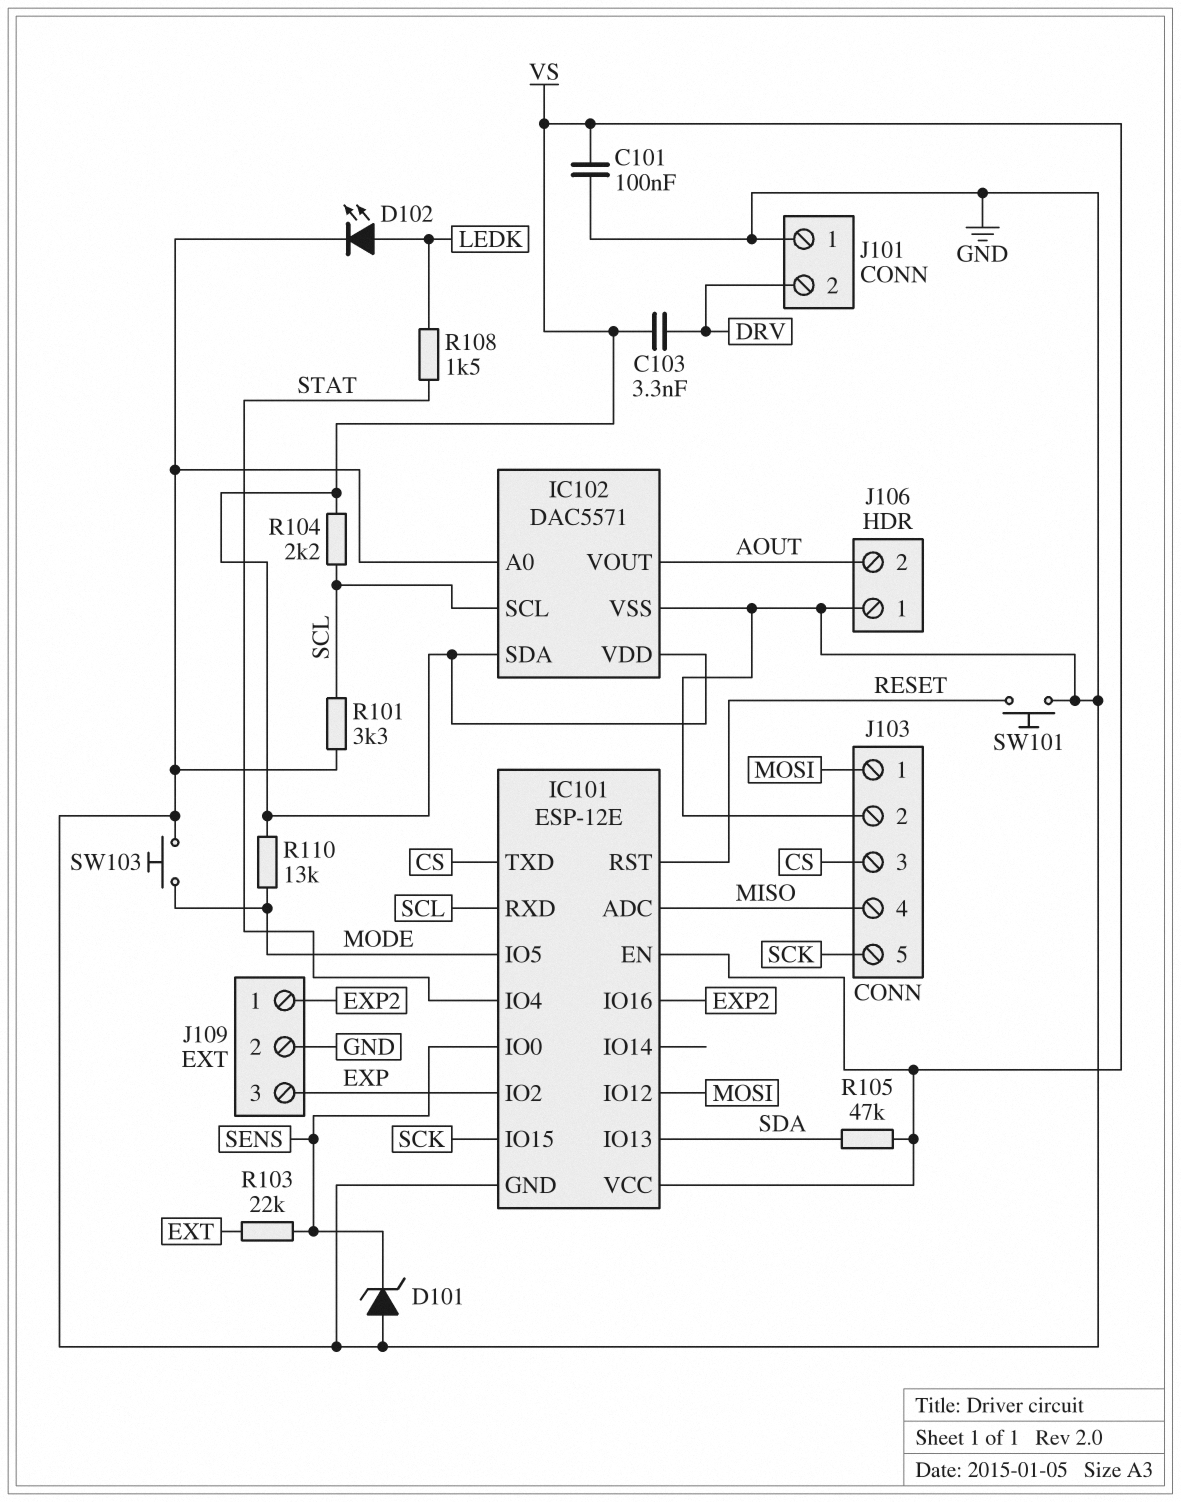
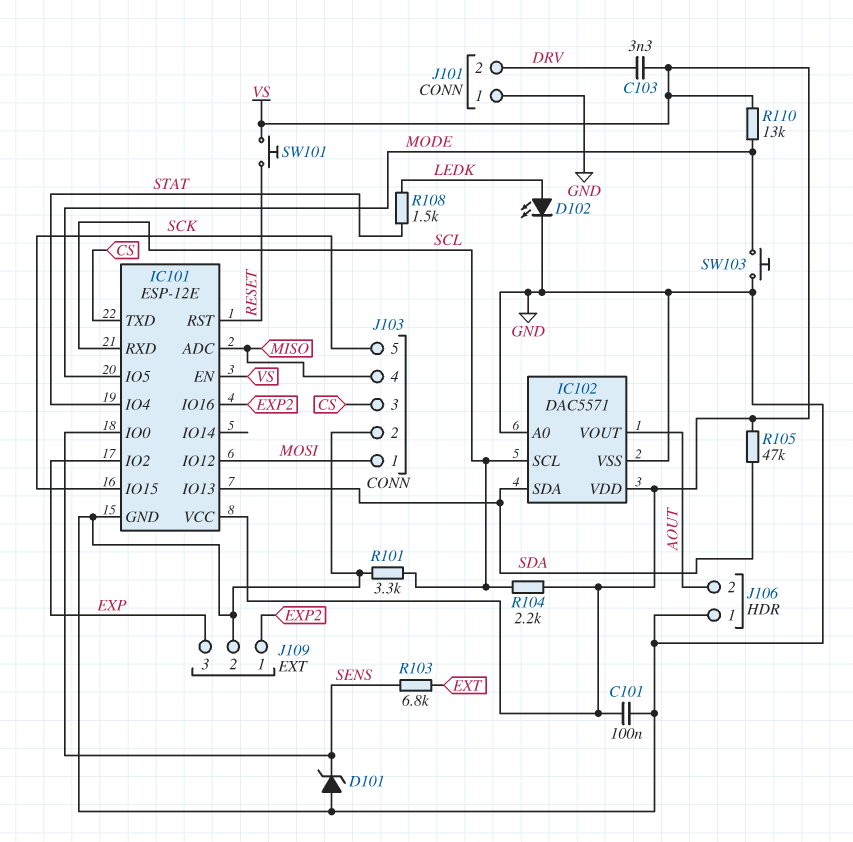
IC102 pin SDA: VS -> SDA
R103: 22k (EXT, SENS) -> 6.8k (EXT, SENS)
SW101: button (GND, RESET) -> button (RESET, VS)

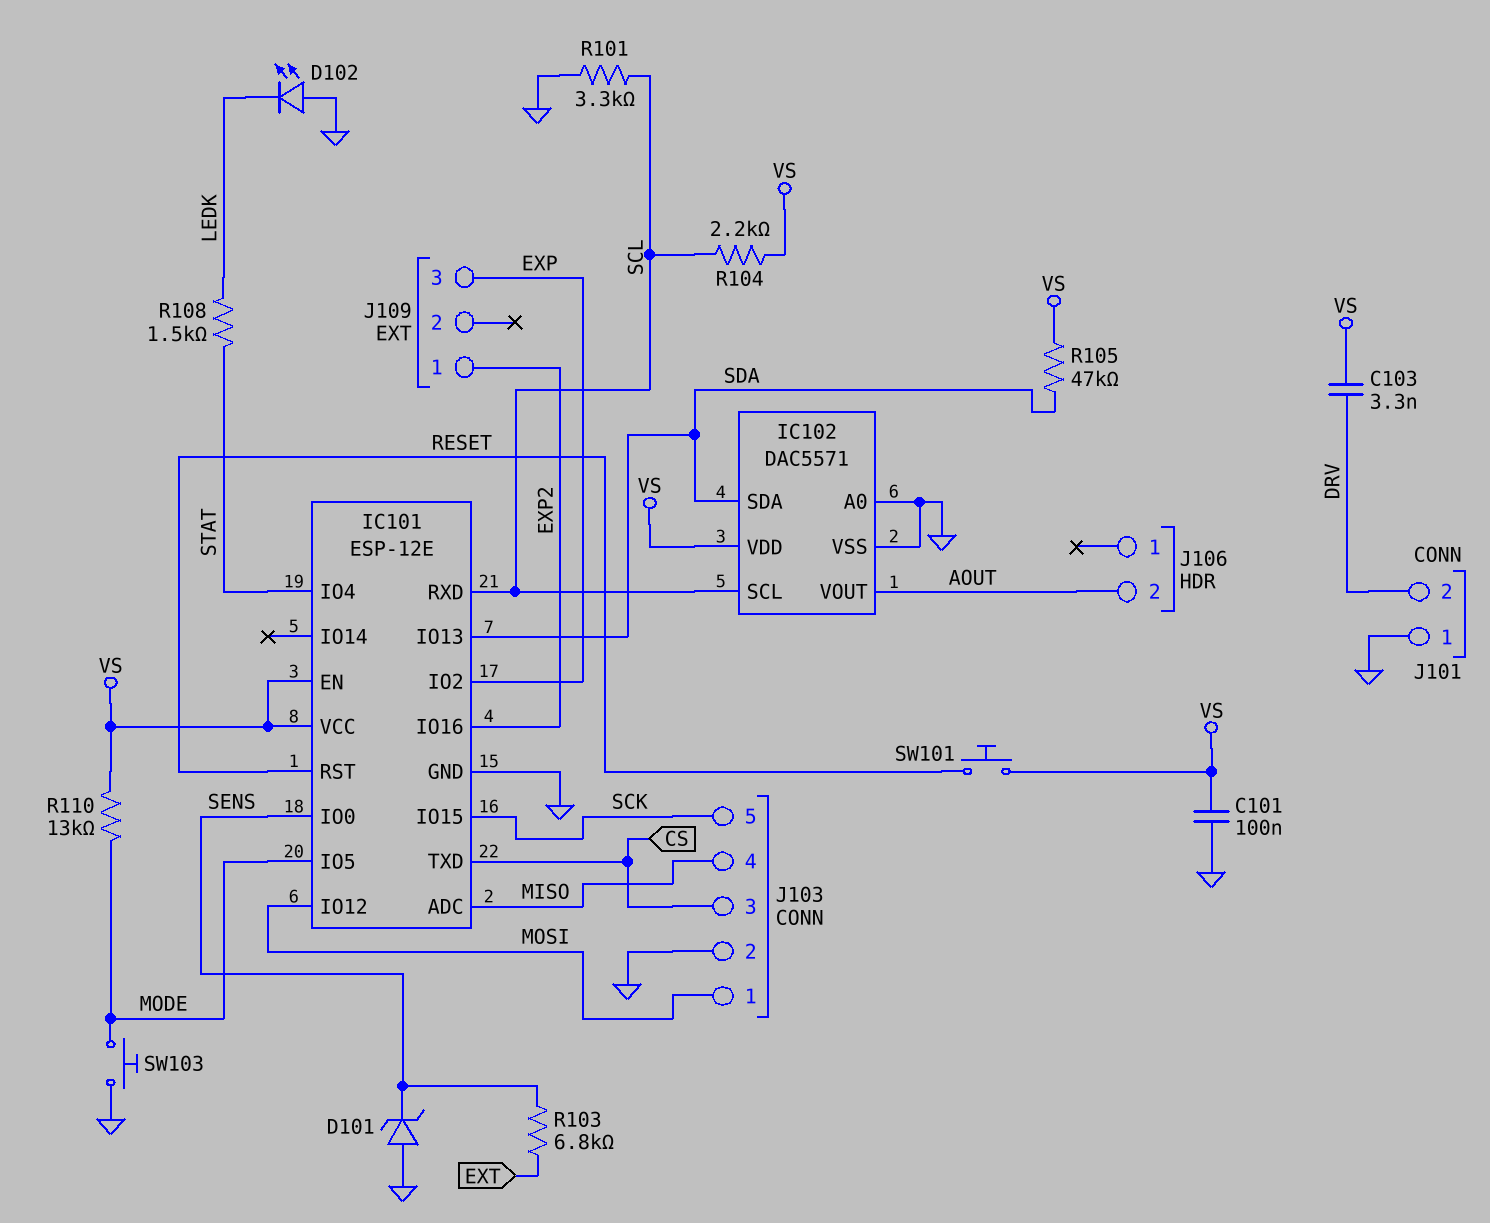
D102: LED (A LEDK, K GND) -> LED (A GND, K LEDK)
J106 pin 1: GND -> none
J109 pin 2: GND -> none

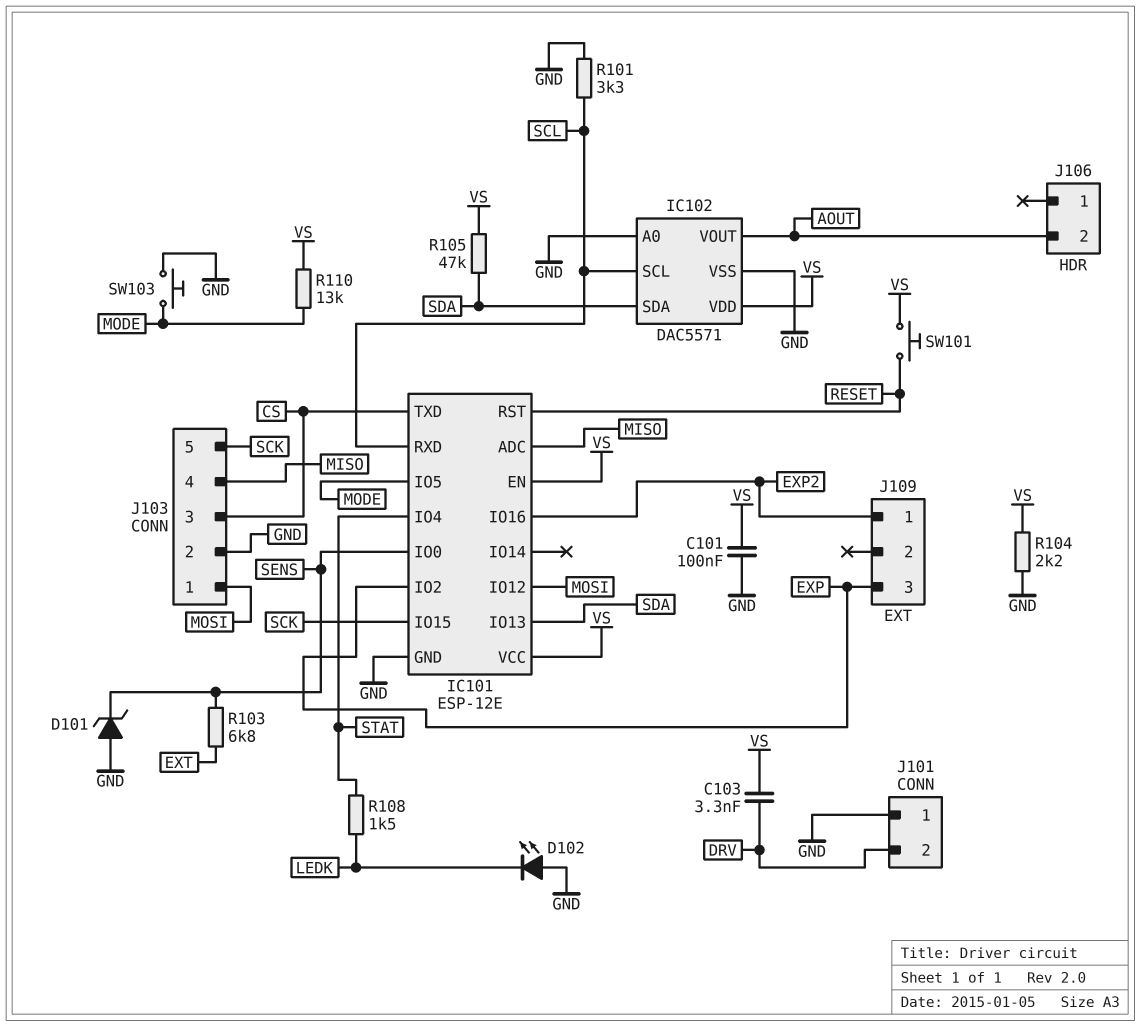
R104: 2.2k (SCL, VS) -> 2.2k (GND, VS)

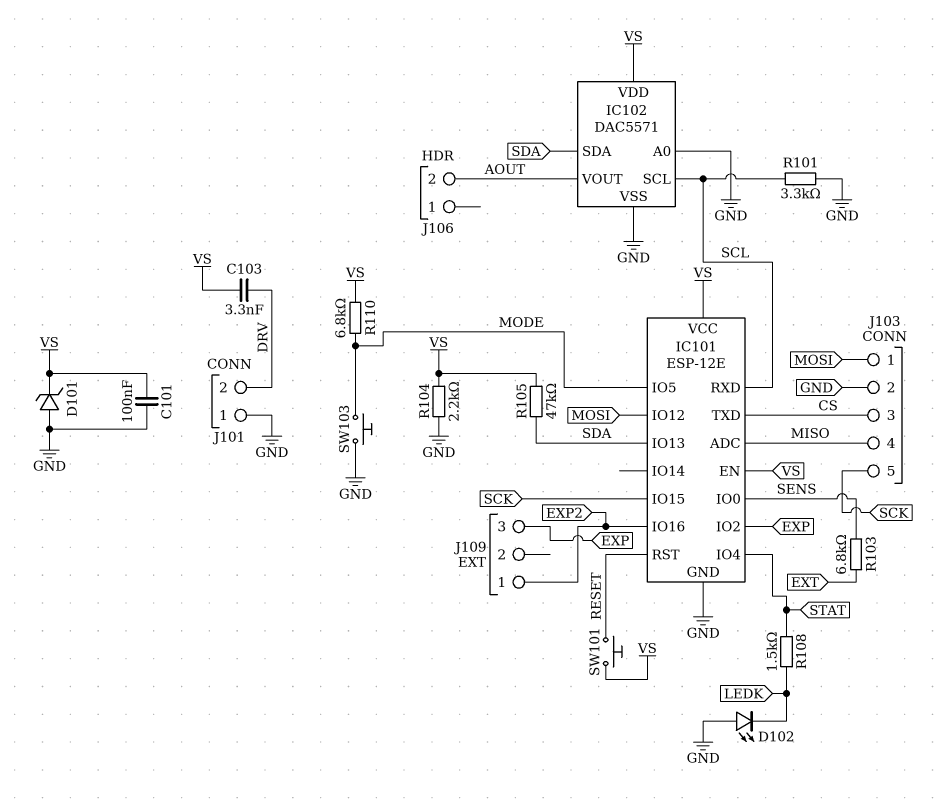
D101: zener (A GND, K SENS) -> zener (A GND, K VS)
R110: 13k (MODE, VS) -> 6.8k (MODE, VS)

